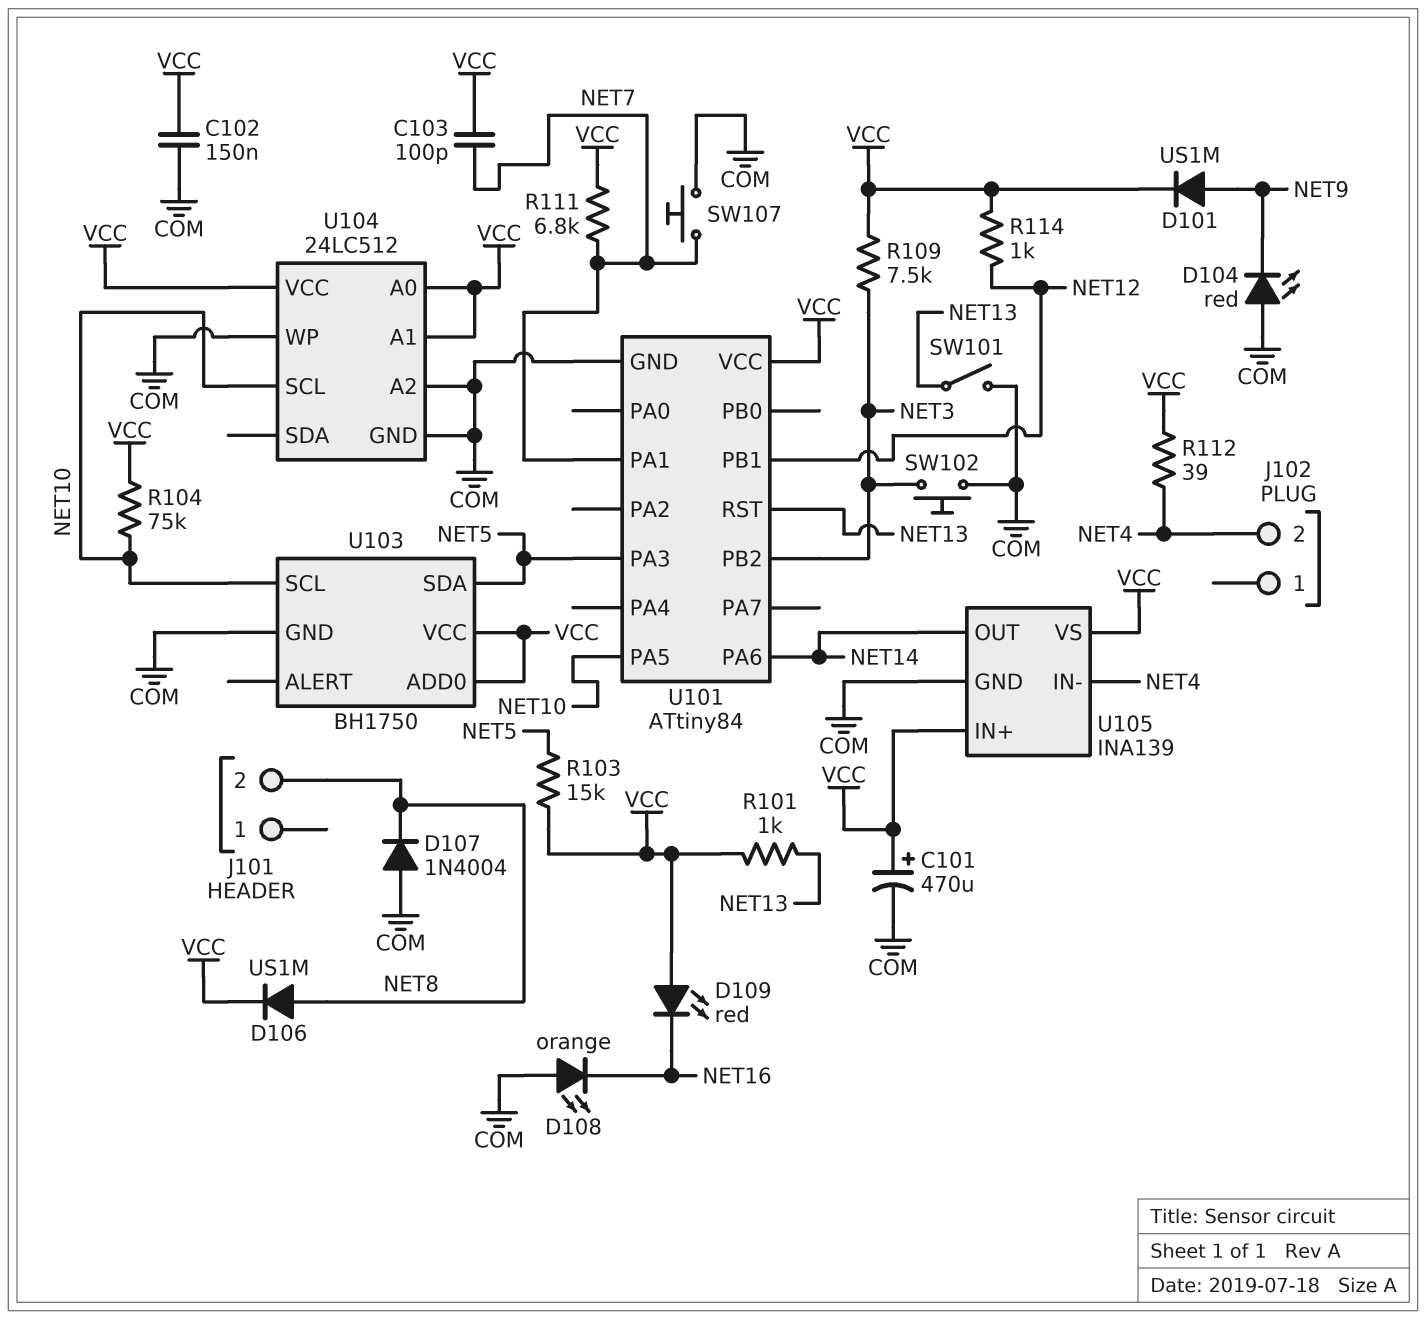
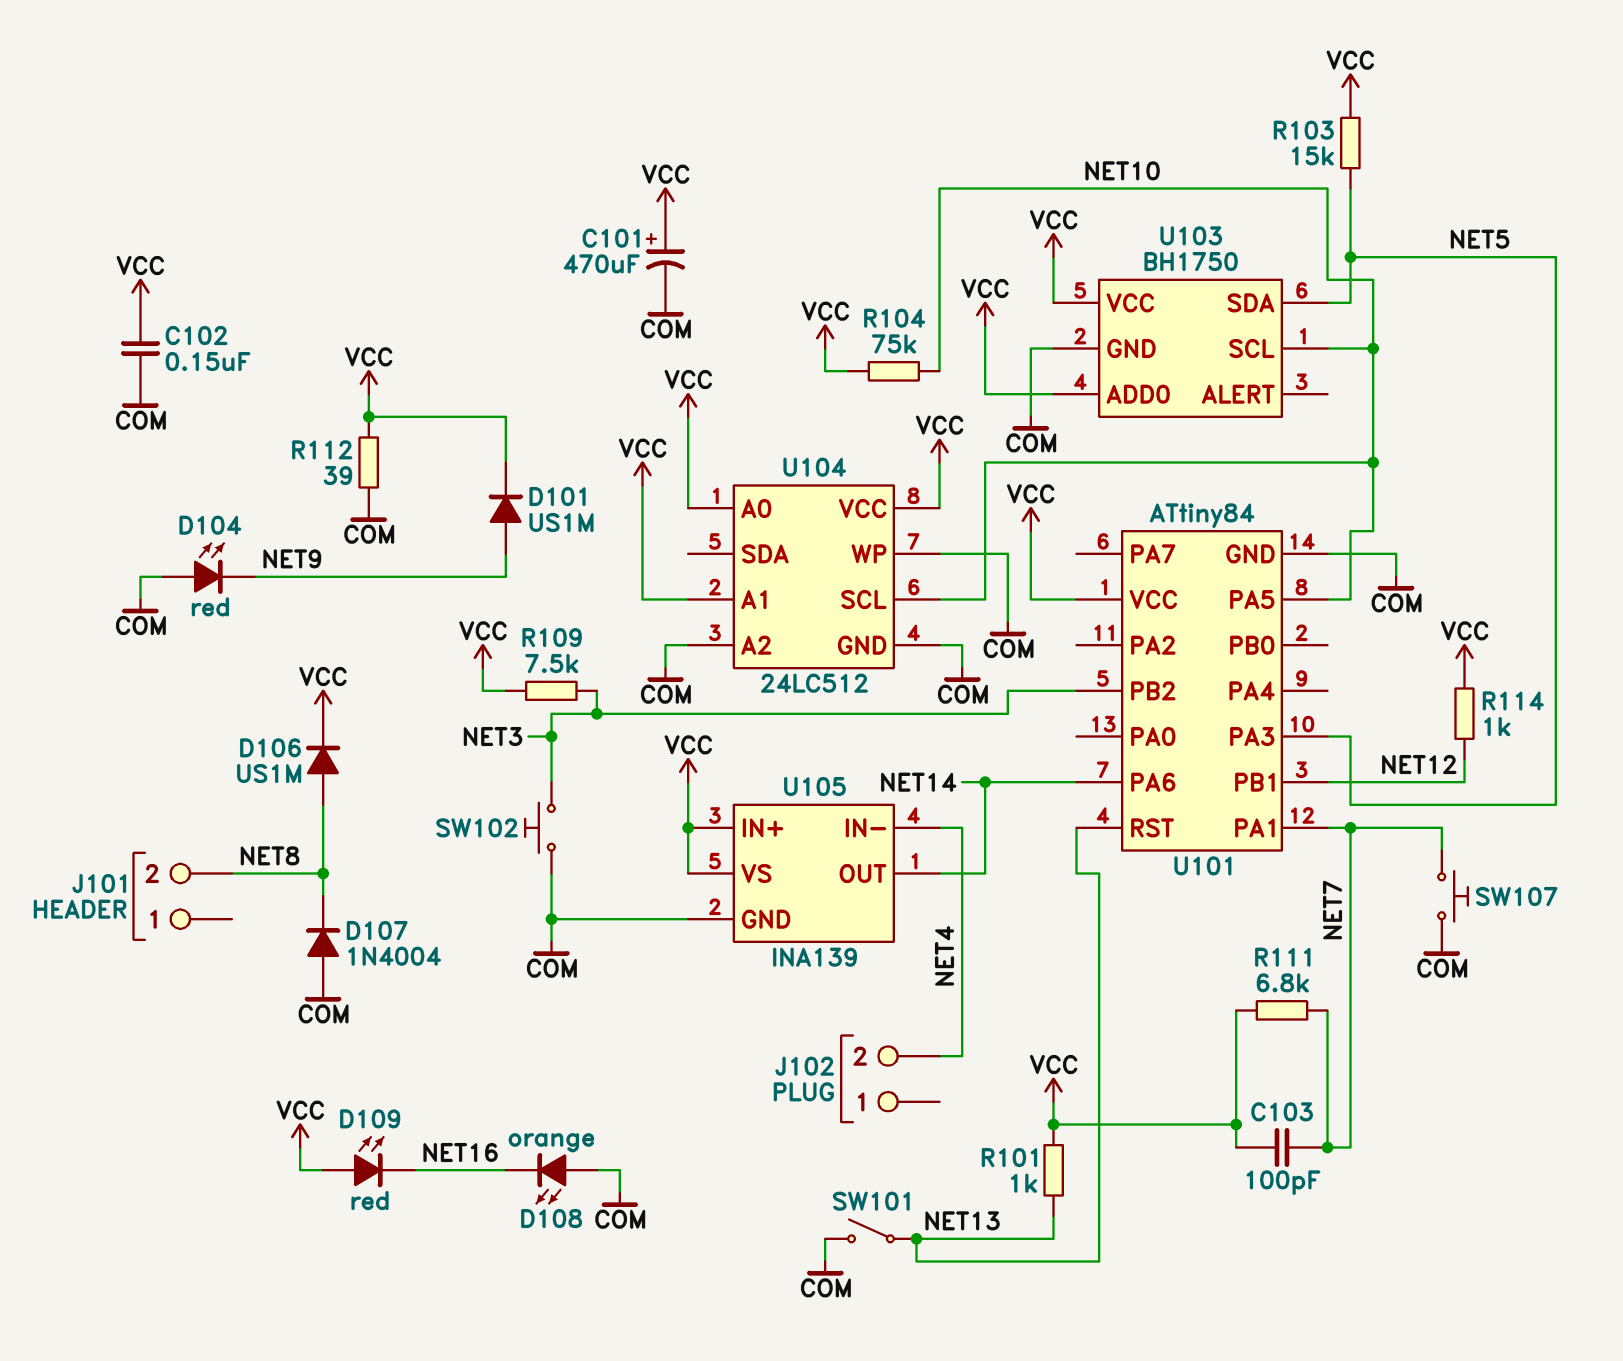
R112: 39 (NET4, VCC) -> 39 (COM, VCC)

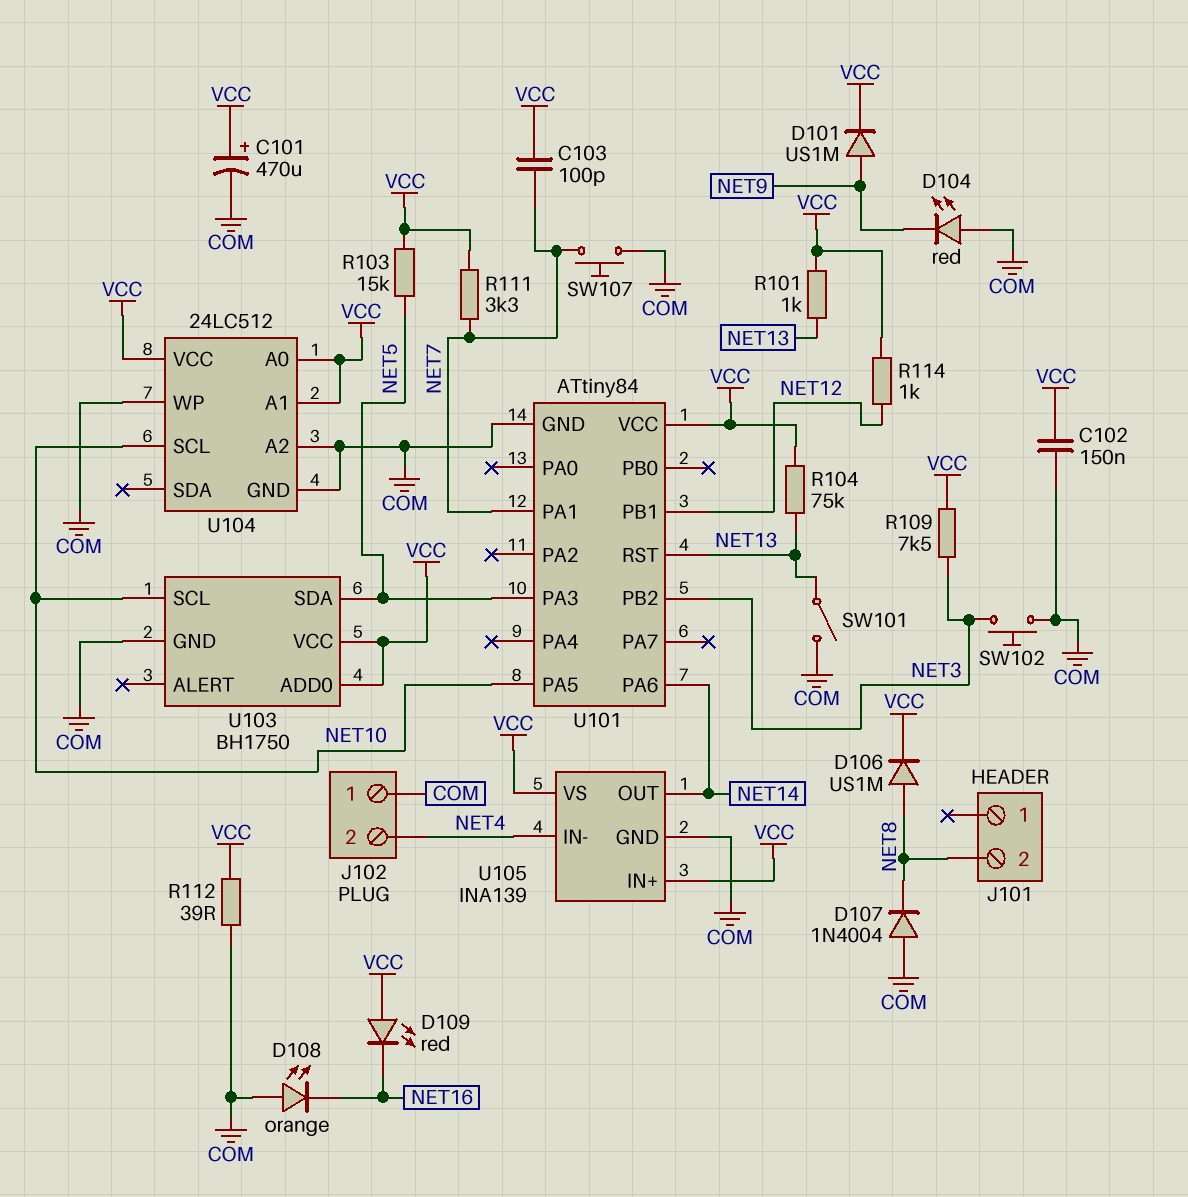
J102 pin 1: none -> COM
R104: 75k (NET10, VCC) -> 75k (NET13, VCC)
R111: 6.8k (NET7, VCC) -> 3.3k (NET7, VCC)

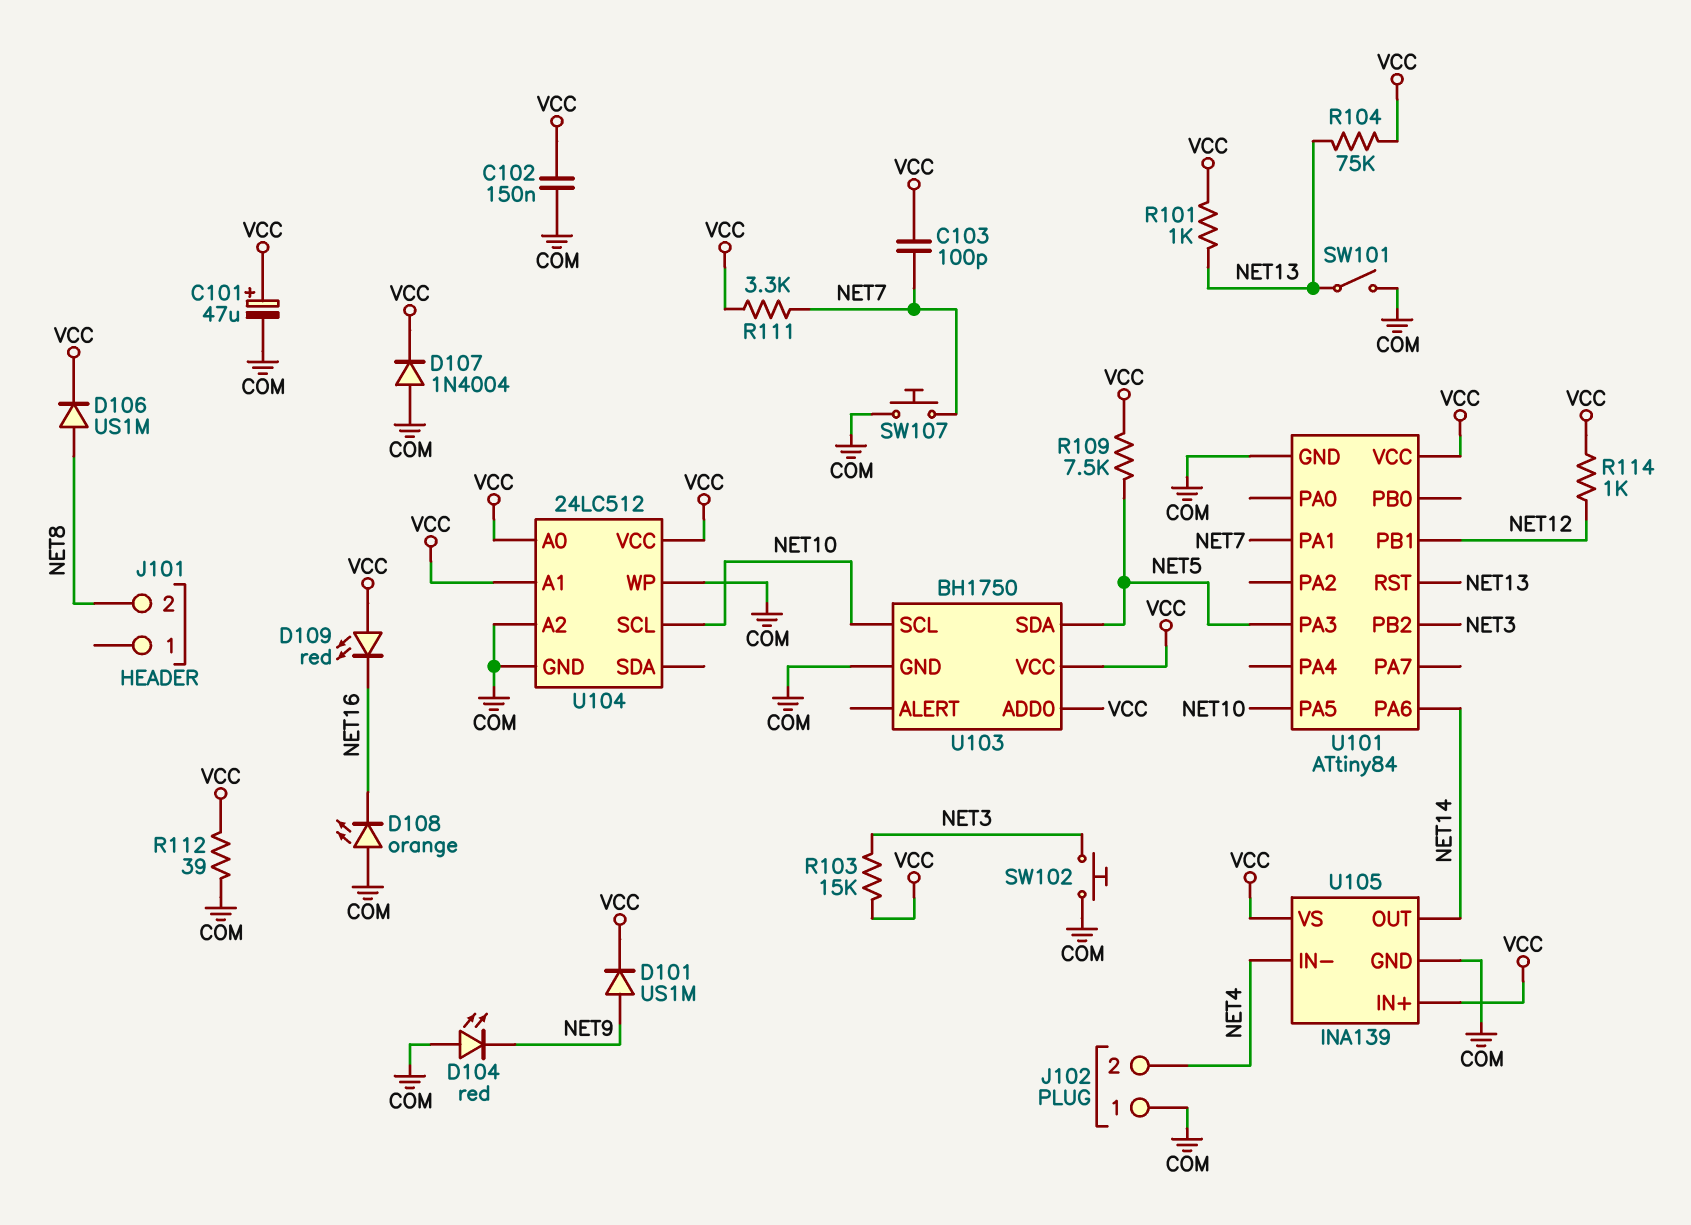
C101: 470uF (plus VCC, minus COM) -> 47uF (plus VCC, minus COM)
D107: diode 1N4004 (A COM, K NET8) -> diode 1N4004 (A COM, K VCC)
R103: 15k (NET5, VCC) -> 15k (NET3, VCC)
R109: 7.5k (NET3, VCC) -> 7.5k (NET5, VCC)

